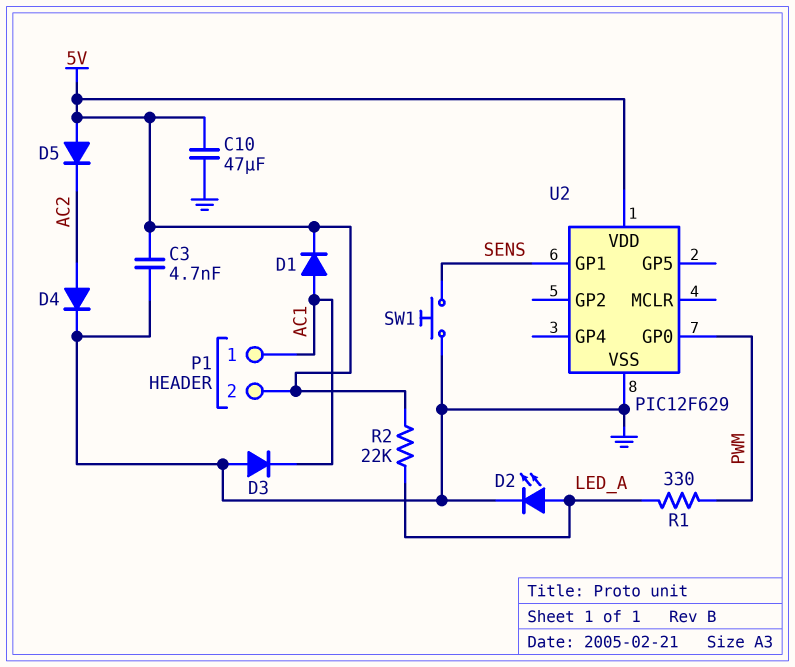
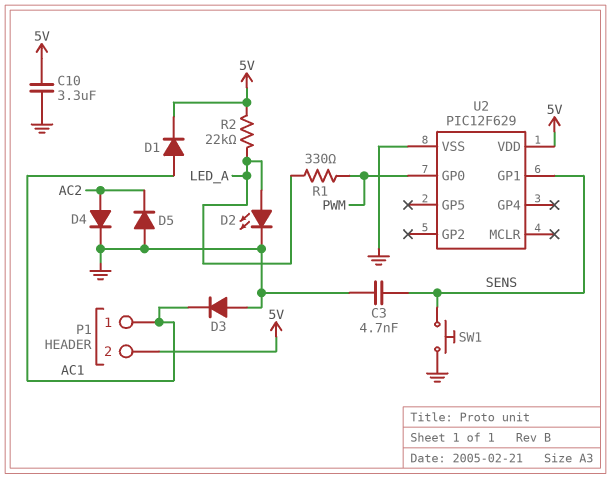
C3: 4.7nF (5V, GND) -> 4.7nF (GND, SENS)
C10: 47uF (5V, GND) -> 3.3uF (5V, GND)
D5: diode (A 5V, K AC2) -> diode (A GND, K AC2)

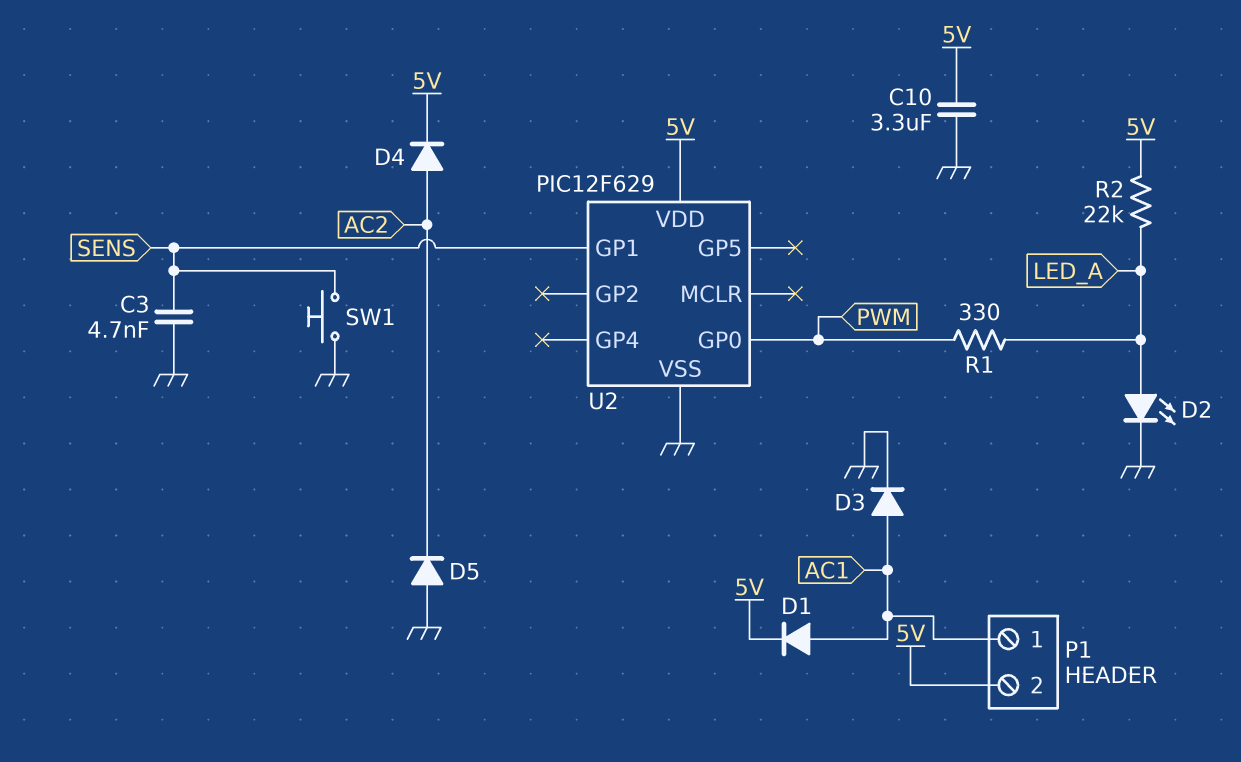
D3: diode (A GND, K AC1) -> diode (A AC1, K GND)
D4: diode (A AC2, K GND) -> diode (A AC2, K 5V)

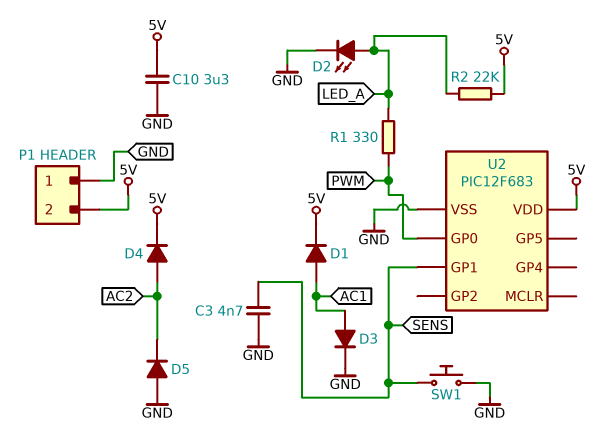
P1 pin 1: AC1 -> GND
U2: PIC12F629 -> PIC12F683

